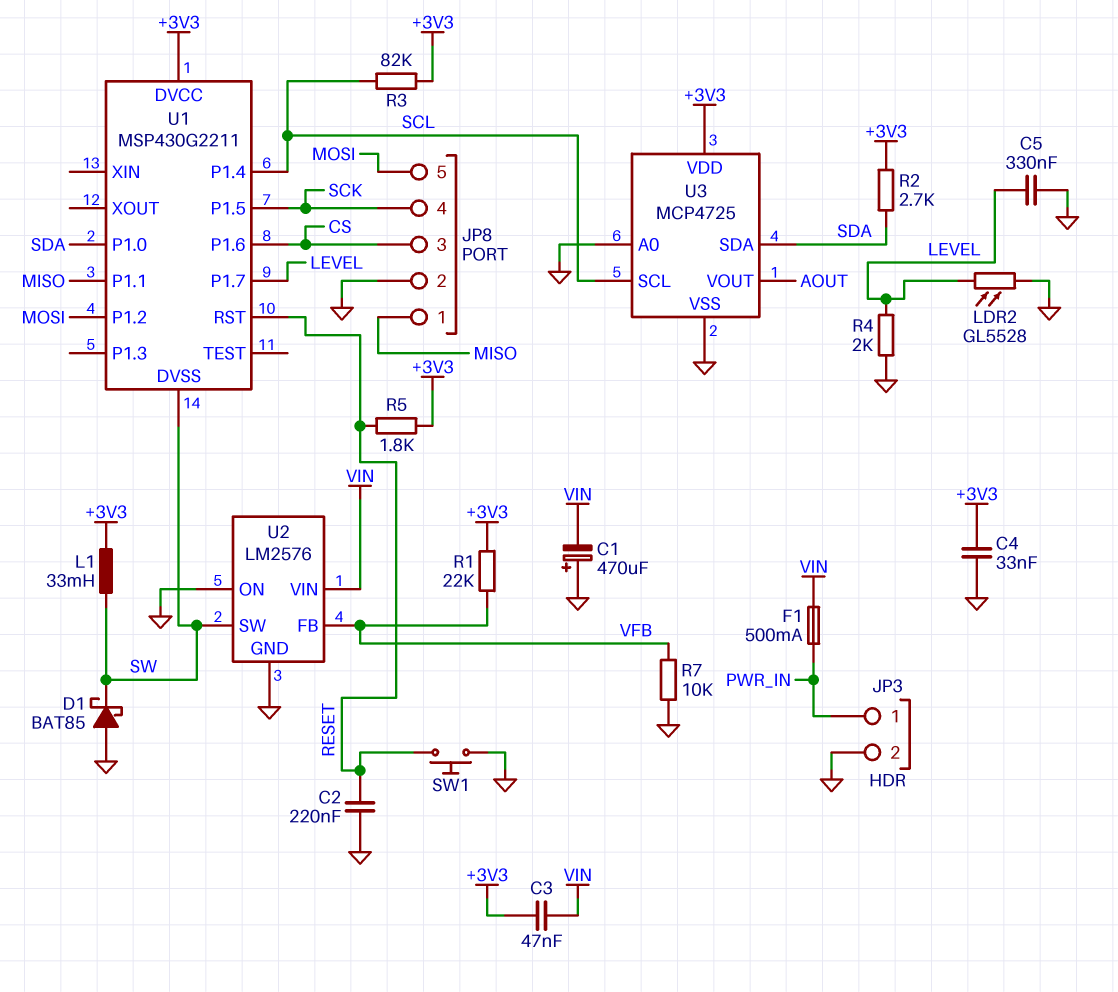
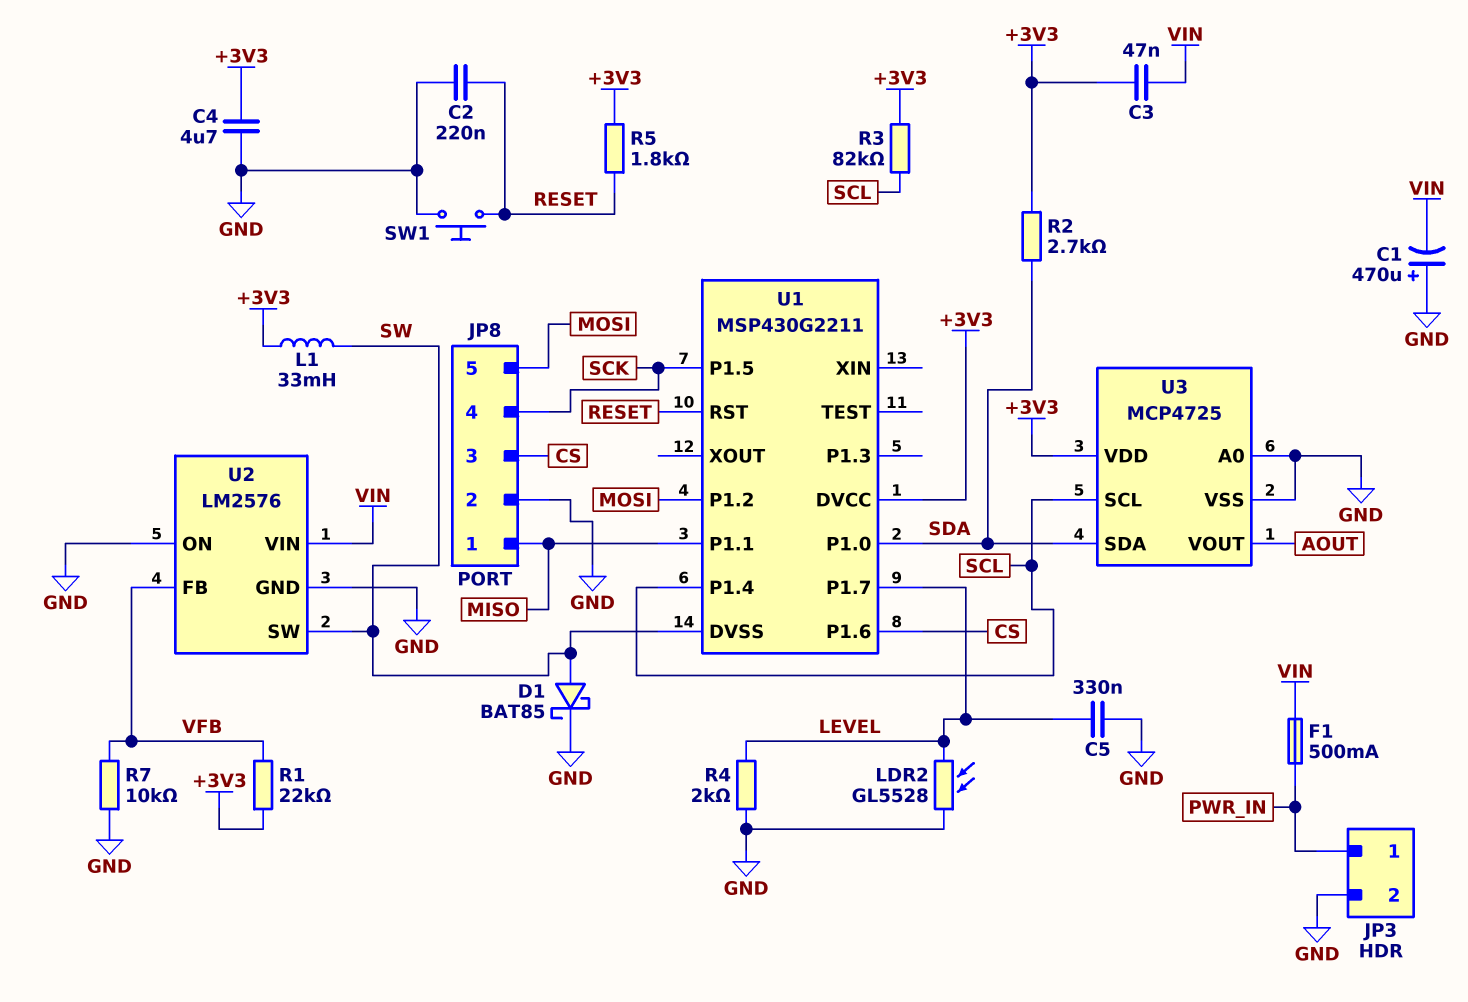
C4: 33nF (+3V3, GND) -> 4.7uF (+3V3, GND)
D1: schottky BAT85 (A GND, K SW) -> schottky BAT85 (A SW, K GND)

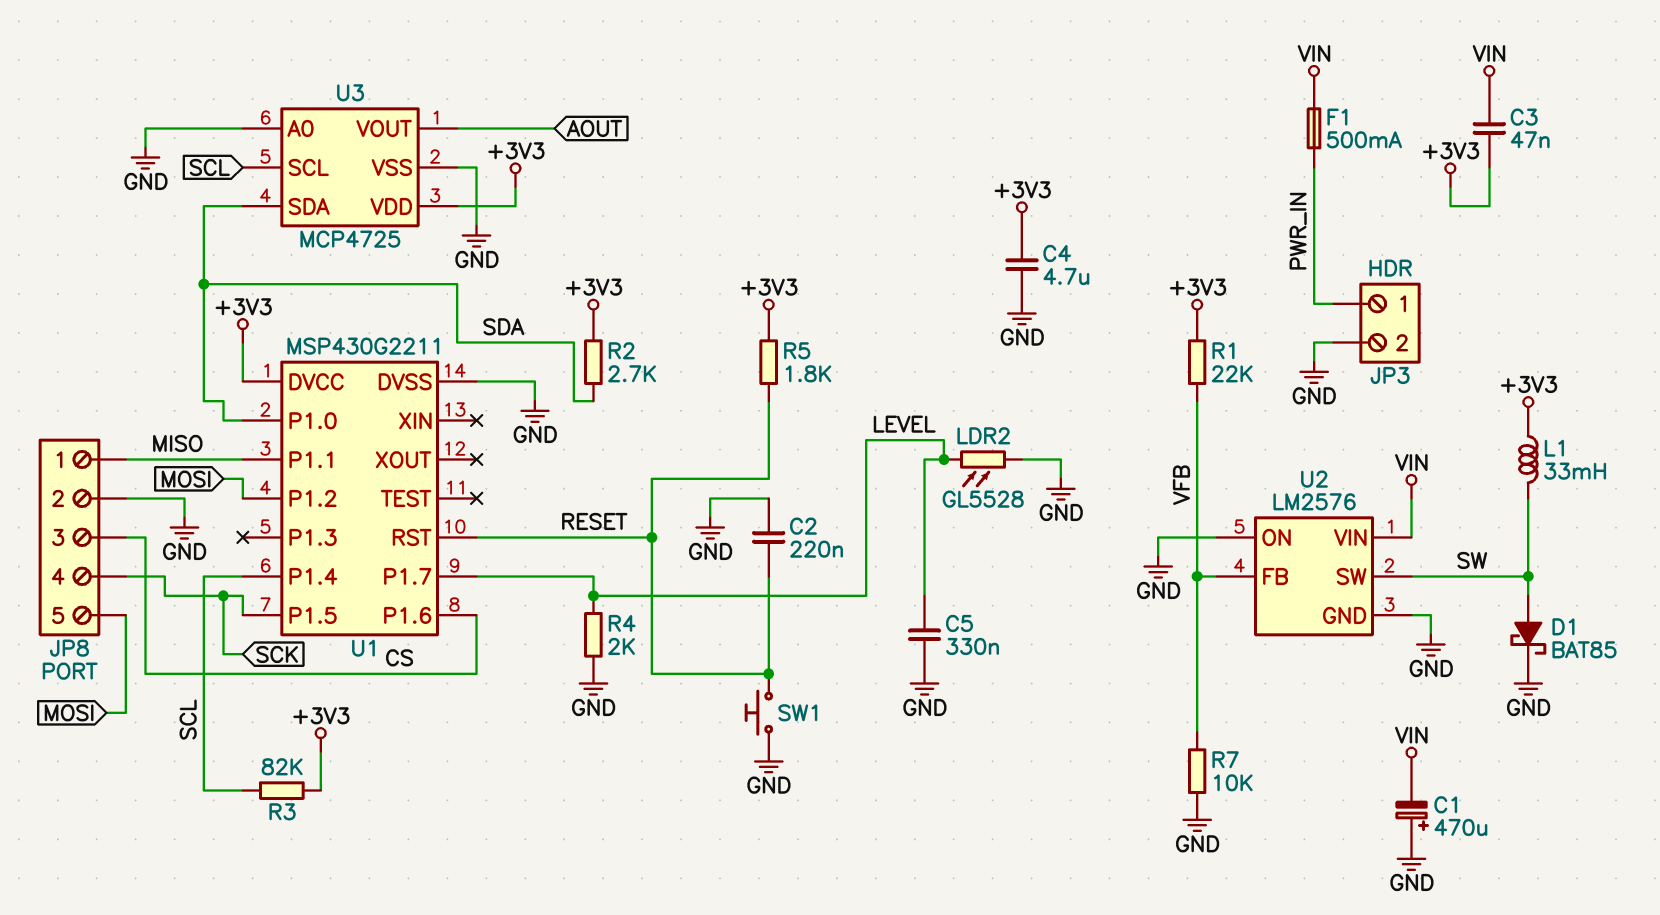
U1 pin DVSS: SW -> GND

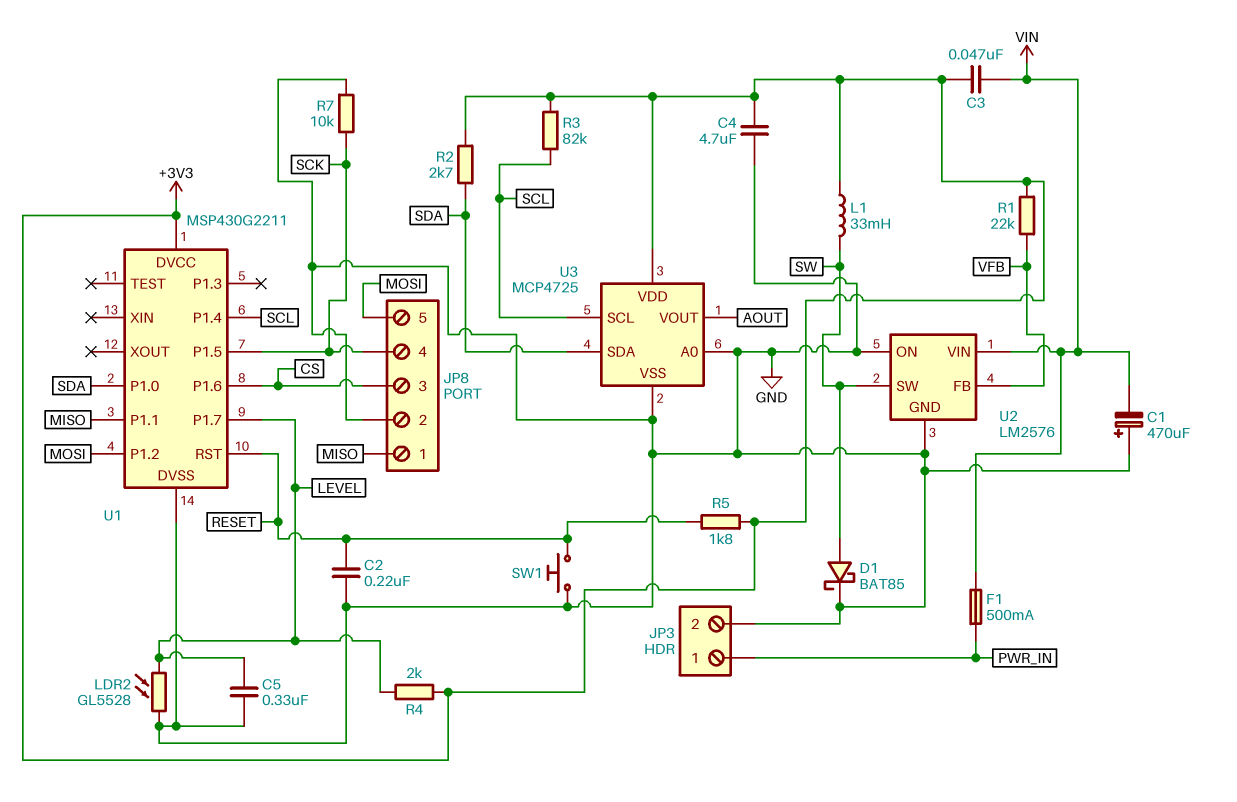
R4: 2k (GND, LEVEL) -> 2k (+3V3, LEVEL)
R7: 10k (GND, VFB) -> 10k (GND, SCK)

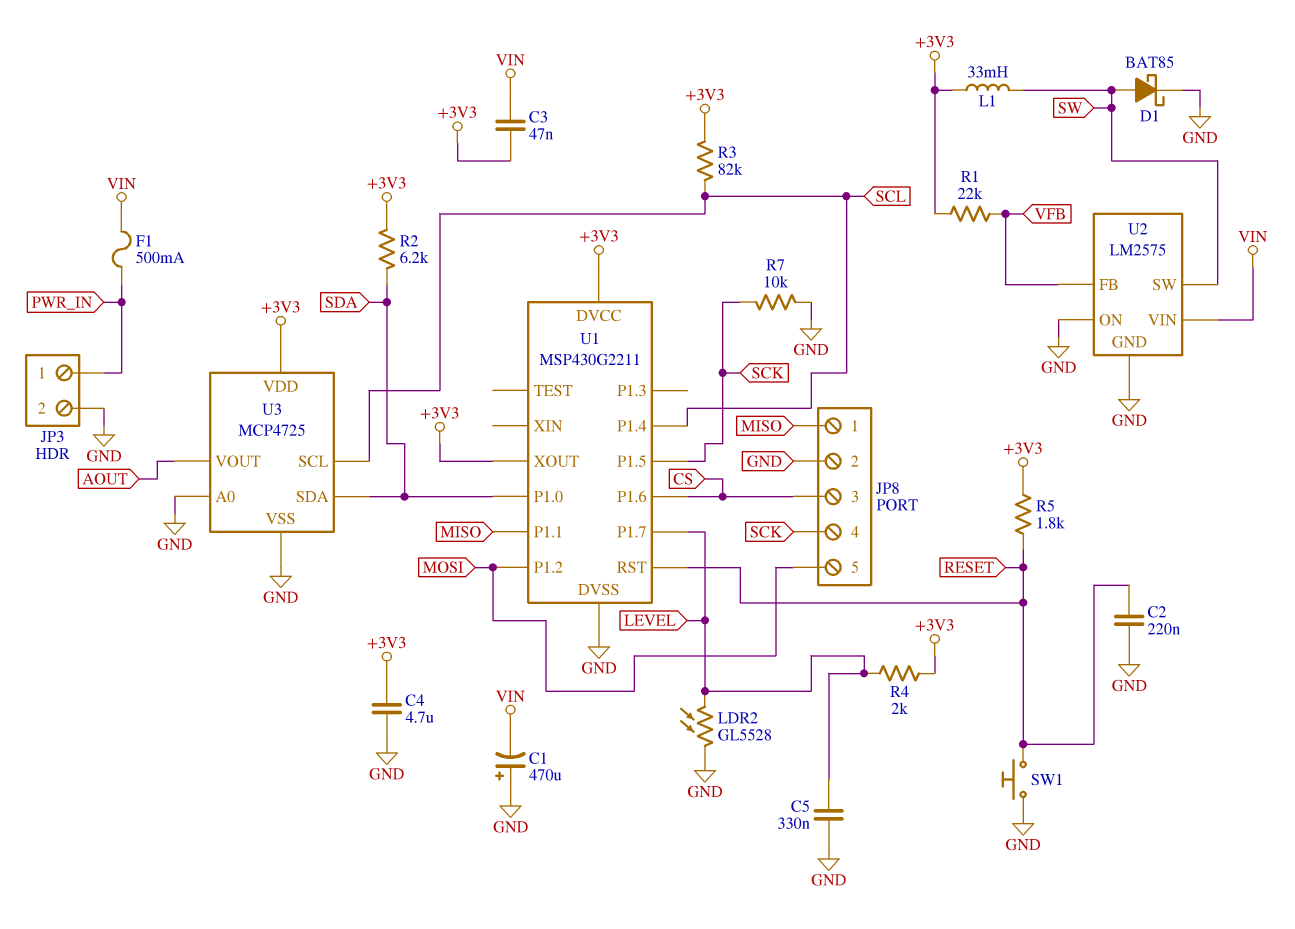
R2: 2.7k (+3V3, SDA) -> 6.2k (+3V3, SDA)
U1 pin XOUT: none -> +3V3
U2: LM2576 -> LM2575

